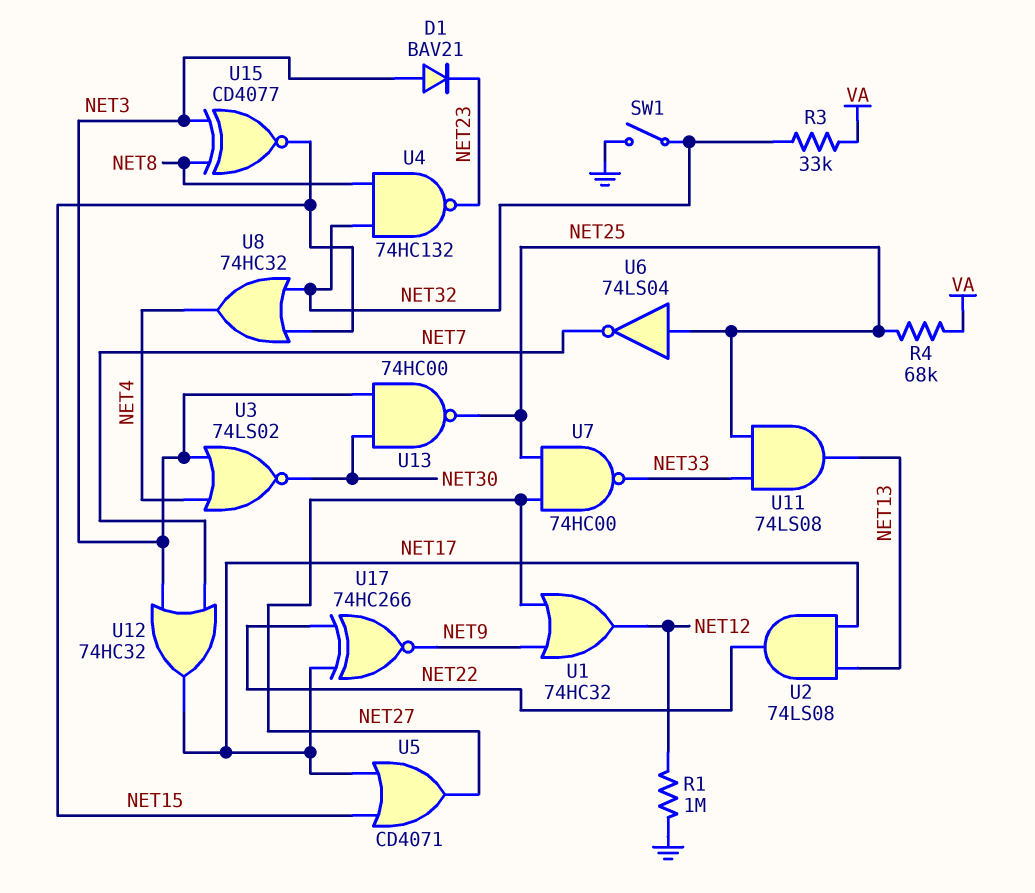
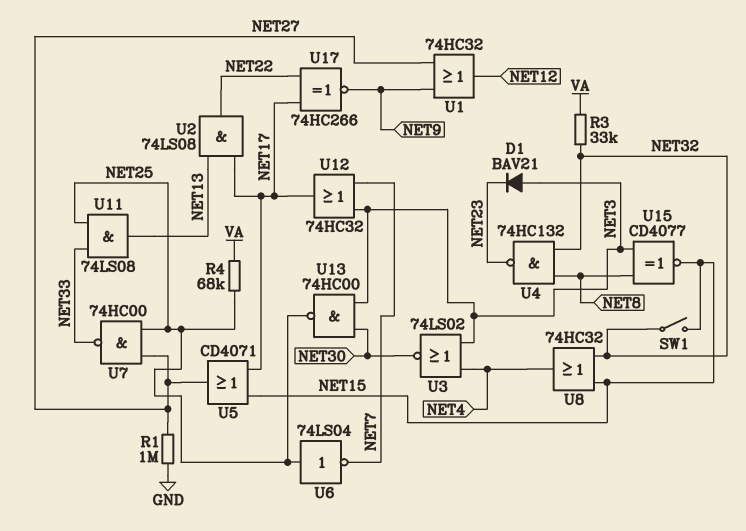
R1: 1M (GND, NET12) -> 1M (GND, NET27)
SW1: switch (GND, NET32) -> switch (NET15, NET32)

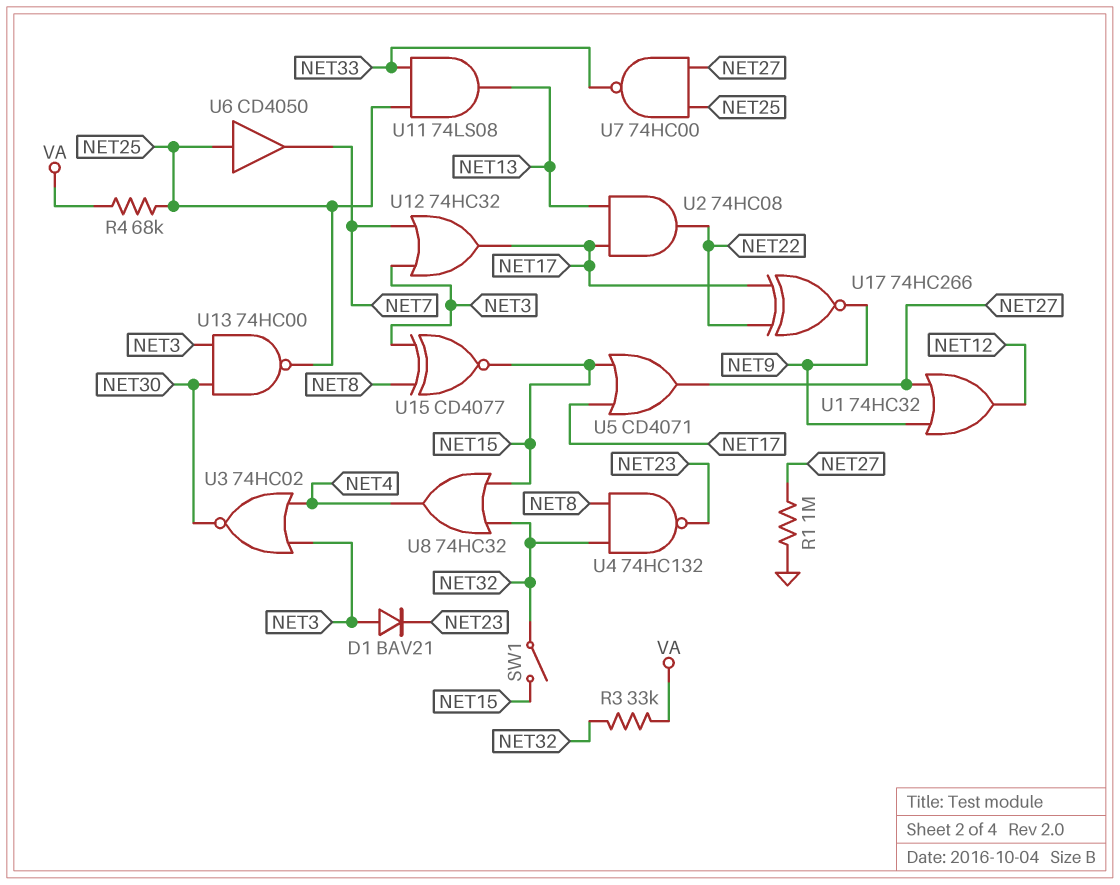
U2: AND 74LS08 (in NET13, in NET17, out NET22) -> AND 74HC08 (in NET13, in NET17, out NET22)
U3: NOR 74LS02 (in NET3, in NET4, out NET30) -> NOR 74HC02 (in NET3, in NET4, out NET30)
U6: NOT 74LS04 (in NET25, out NET7) -> buffer CD4050 (in NET25, out NET7)

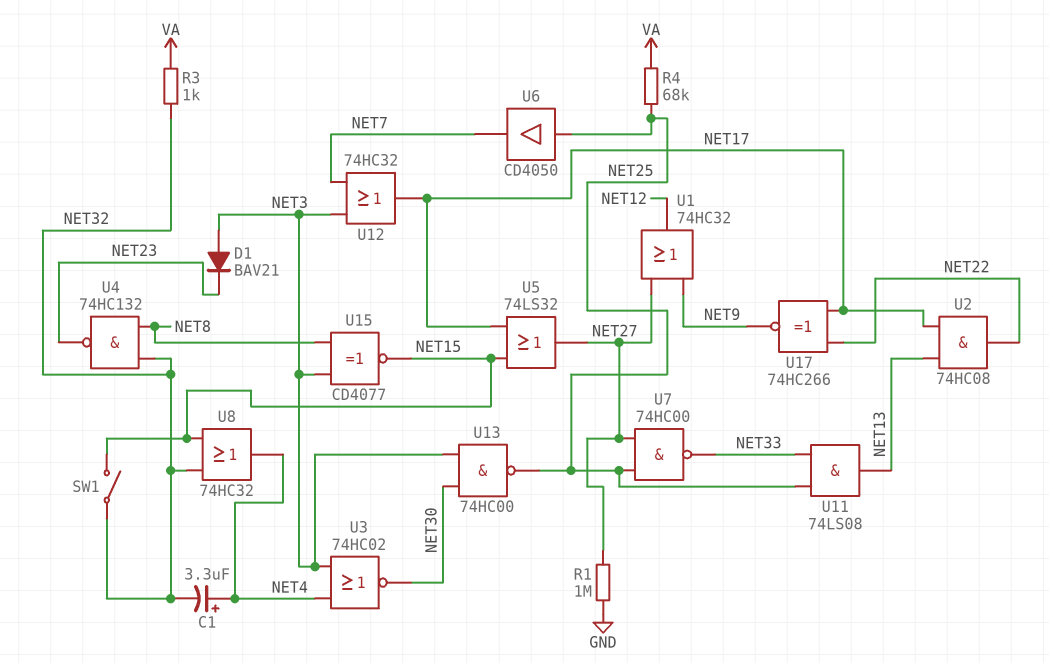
C1: none -> 3.3uF (plus NET4, minus NET32)
R3: 33k (NET32, VA) -> 1k (NET32, VA)
U5: OR CD4071 (in NET15, in NET17, out NET27) -> OR 74LS32 (in NET15, in NET17, out NET27)

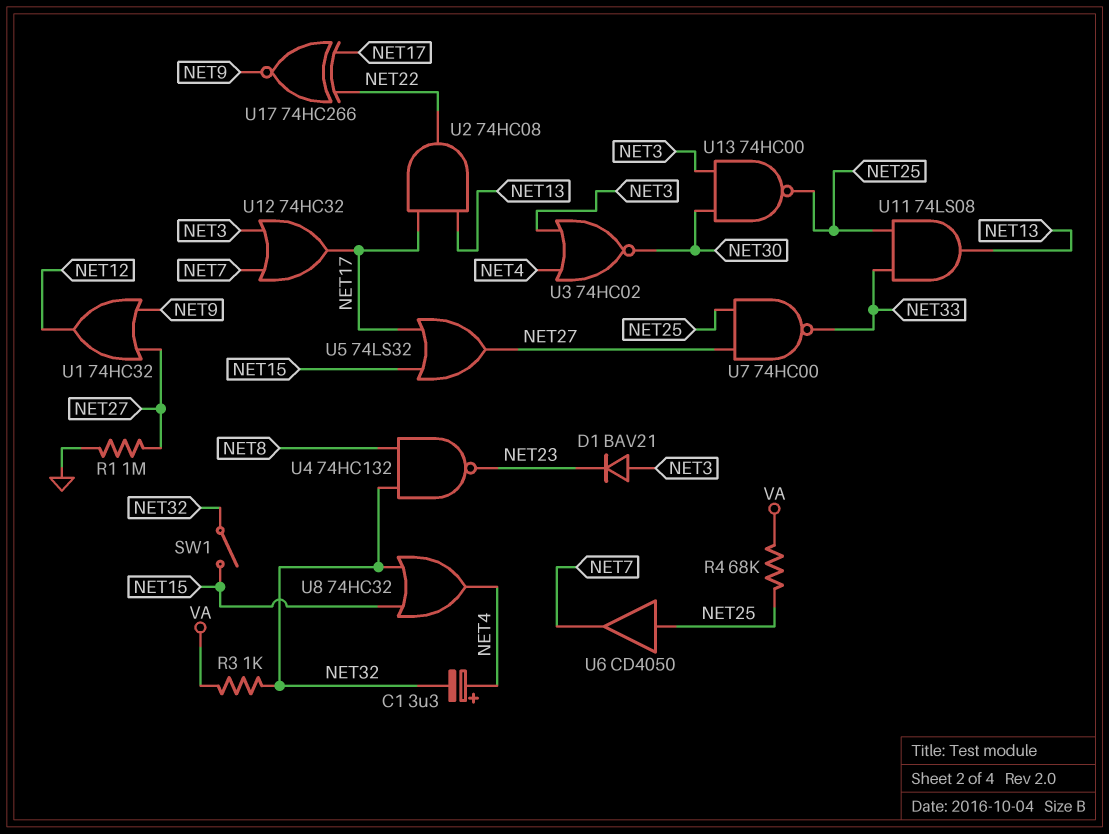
U15: XNOR CD4077 (in NET3, in NET8, out NET15) -> none

